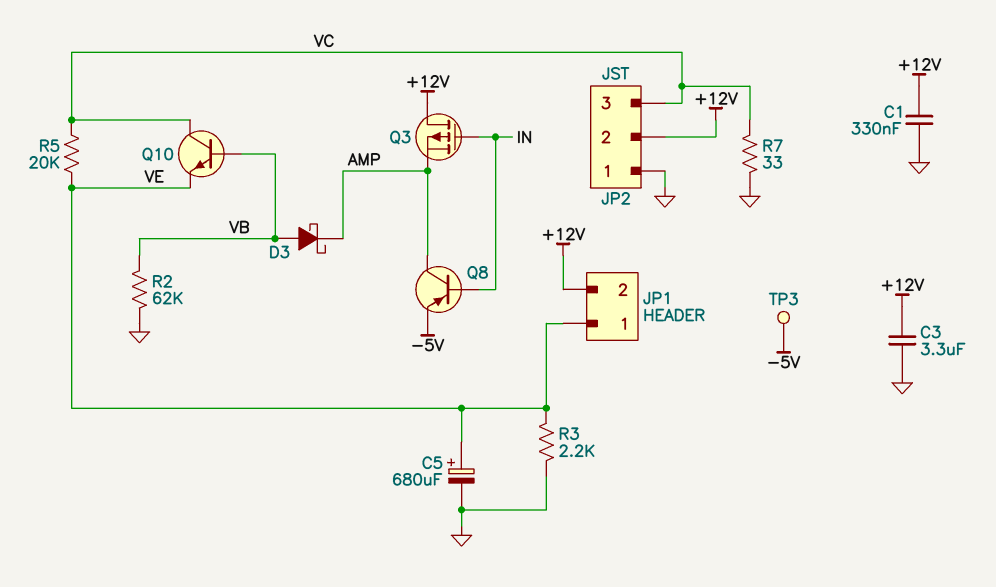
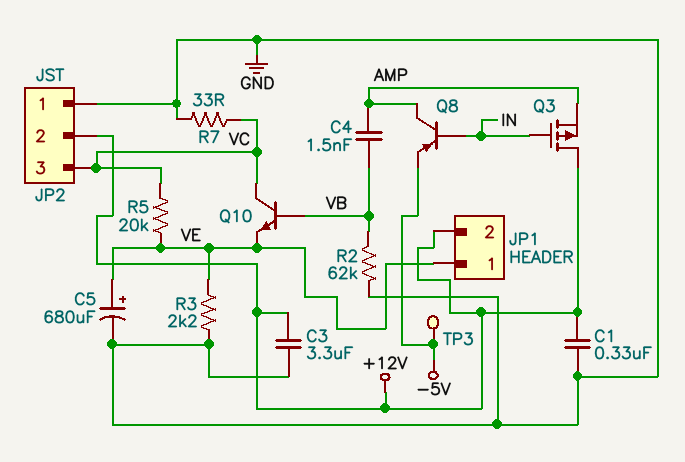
C4: none -> 1.5nF (AMP, VB)
D3: schottky (A VB, K AMP) -> none

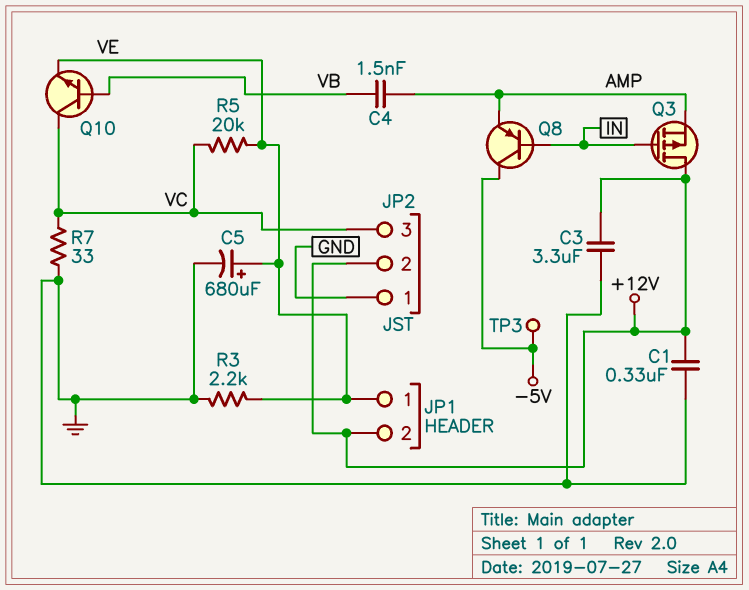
Q8: PNP (B IN, C AMP, E -5V) -> PNP (B IN, C -5V, E AMP)
R2: 62k (GND, VB) -> none

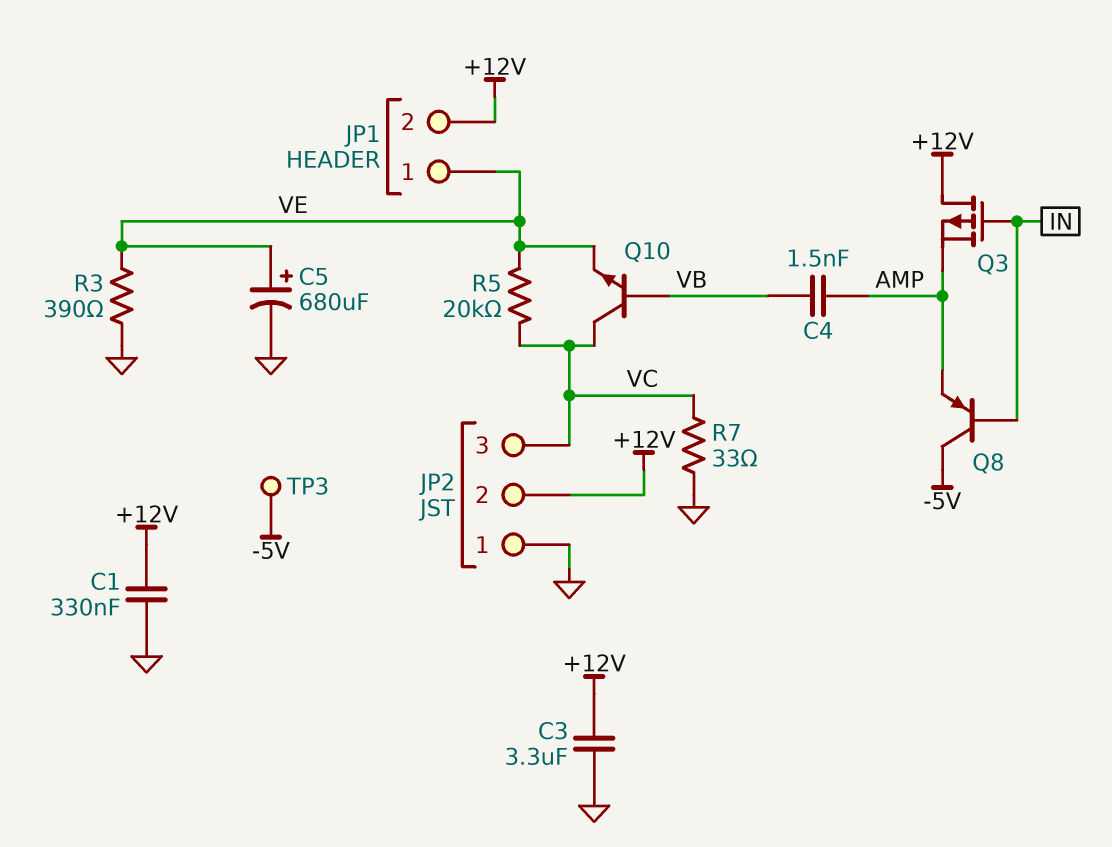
R3: 2.2k (GND, VE) -> 390 (GND, VE)

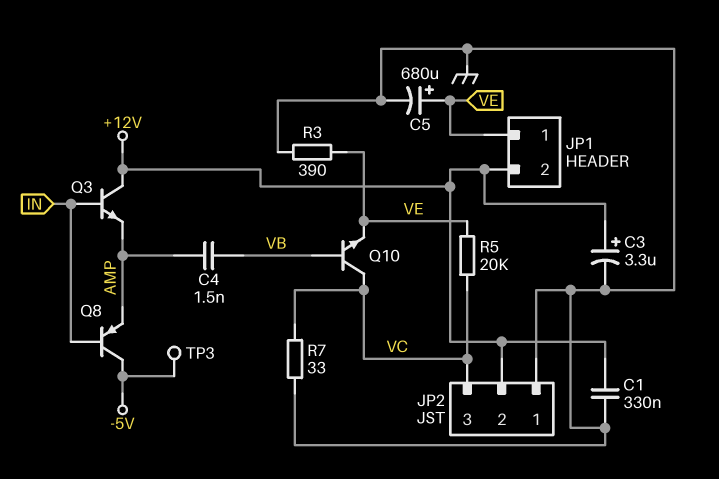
C3: 3.3uF (+12V, GND) -> 3.3uF (plus +12V, minus GND)
Q3: PMOS (G IN, D +12V, S AMP) -> NPN (B IN, C +12V, E AMP)

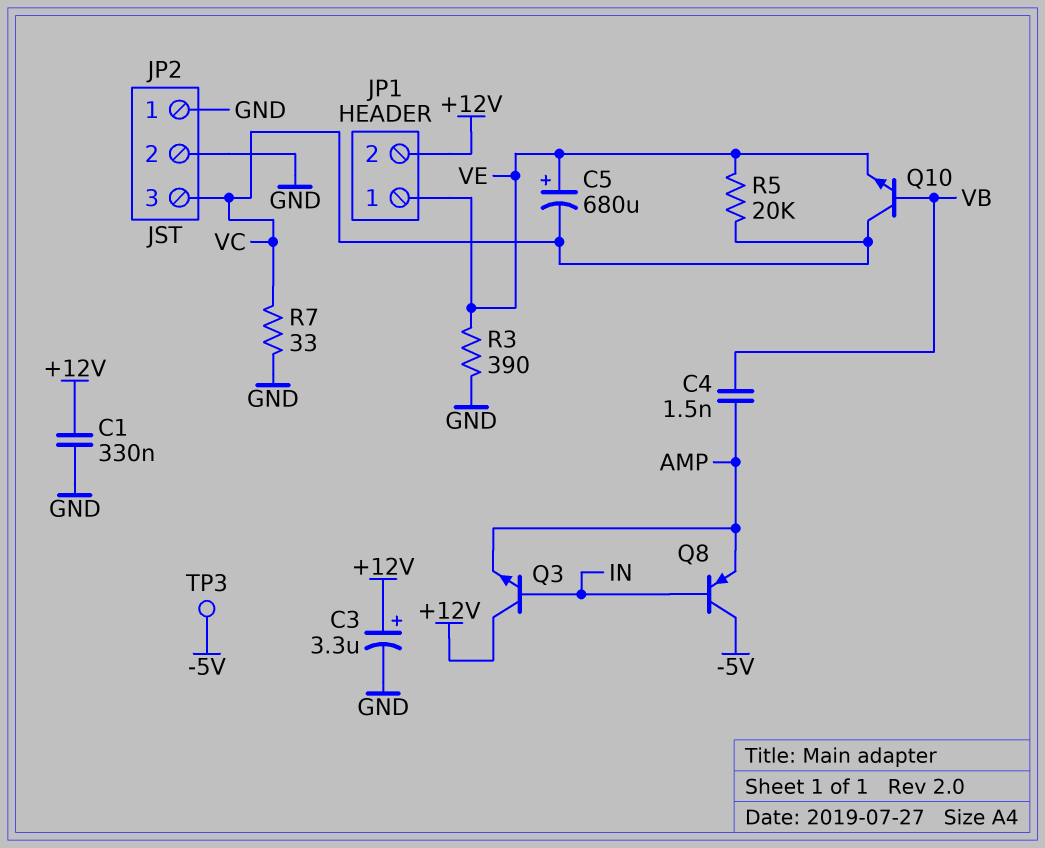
C5: 680uF (plus VE, minus GND) -> 680uF (plus VE, minus VC)
JP2 pin 2: +12V -> GND

